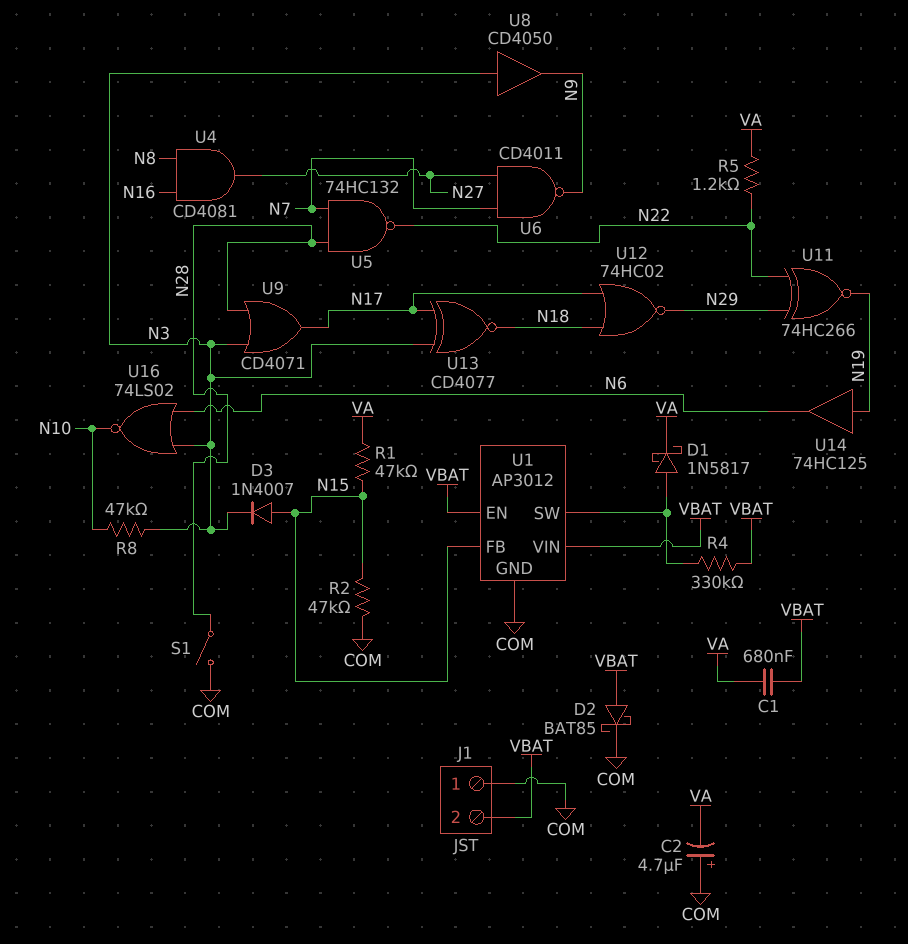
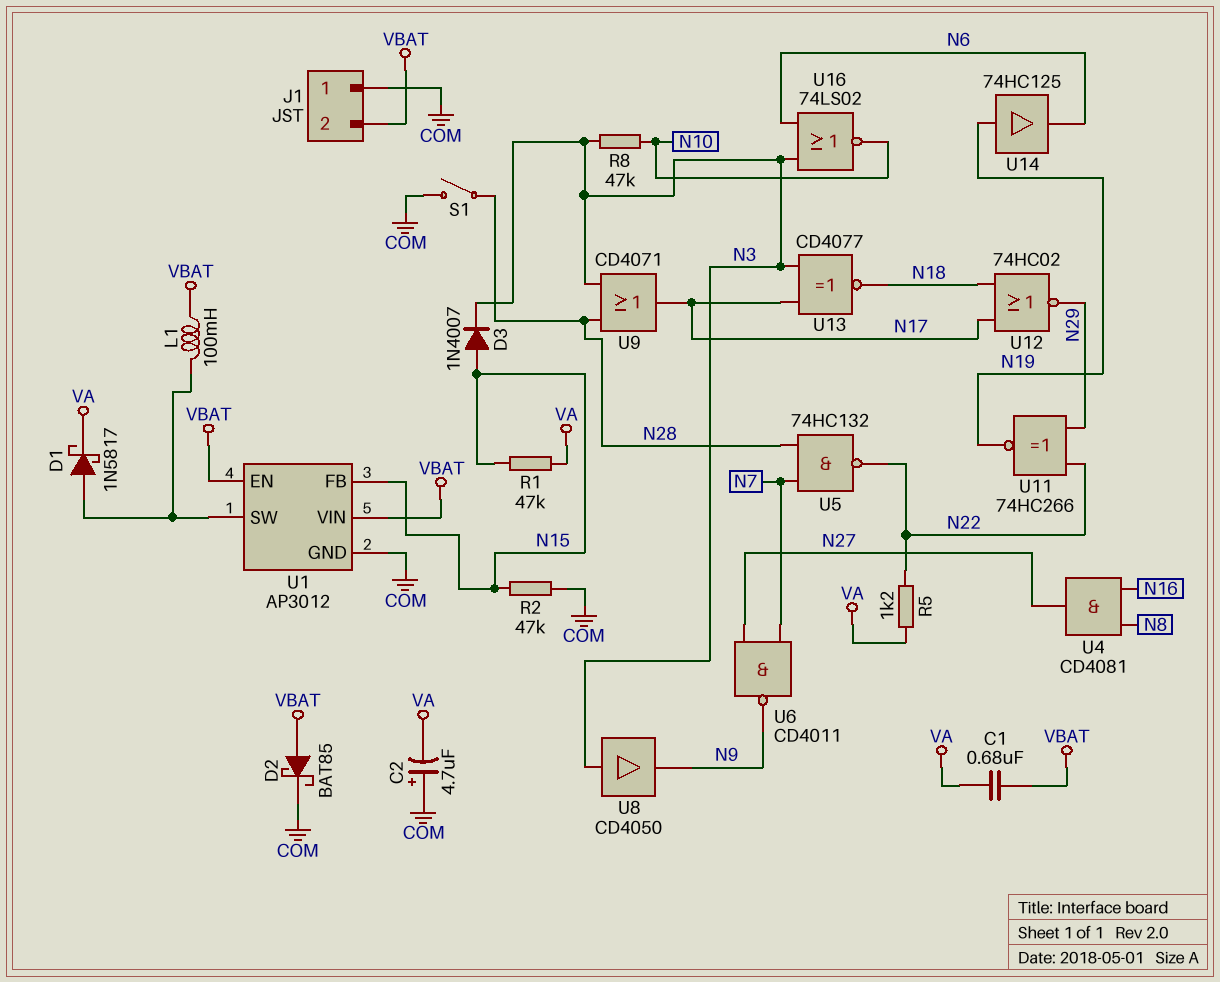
L1: none -> 100mH (U1/SW, VBAT)
R4: 330k (U1/SW, VBAT) -> none

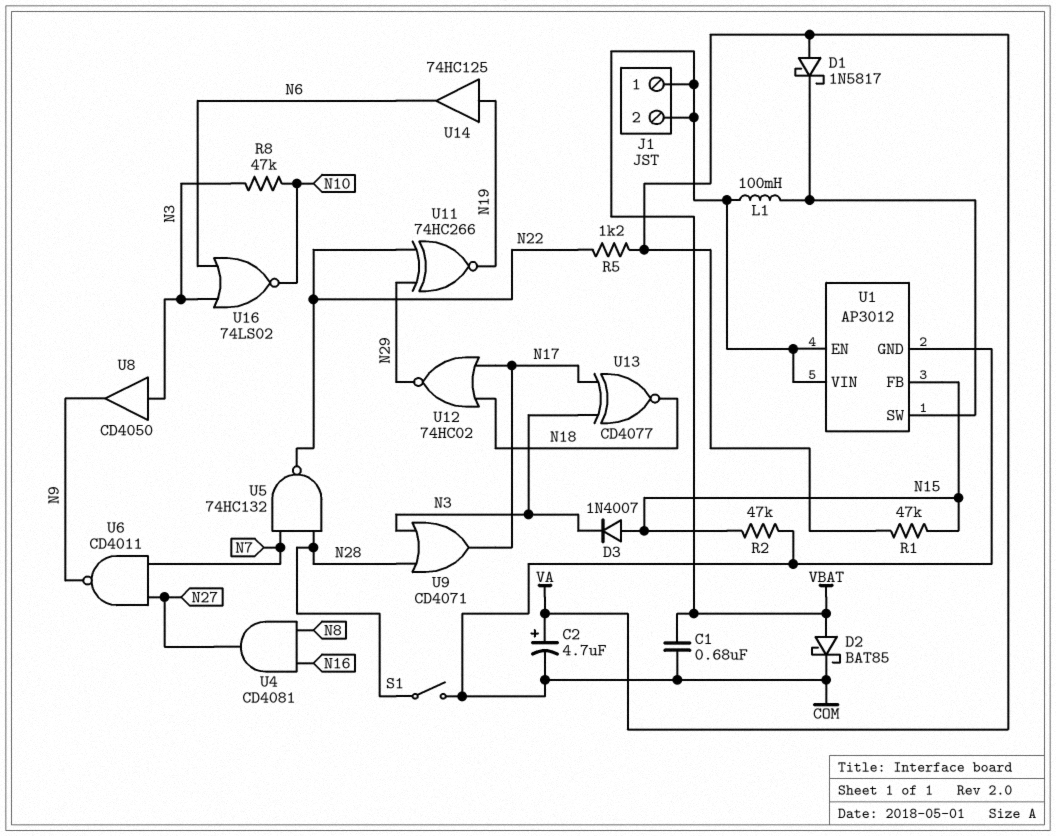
C1: 680nF (VA, VBAT) -> 680nF (COM, VBAT)
C2: 4.7uF (plus COM, minus VA) -> 4.7uF (plus VA, minus COM)
D1: schottky 1N5817 (A U1/SW, K VA) -> schottky 1N5817 (A VA, K U1/SW)
J1 pin 1: COM -> VBAT

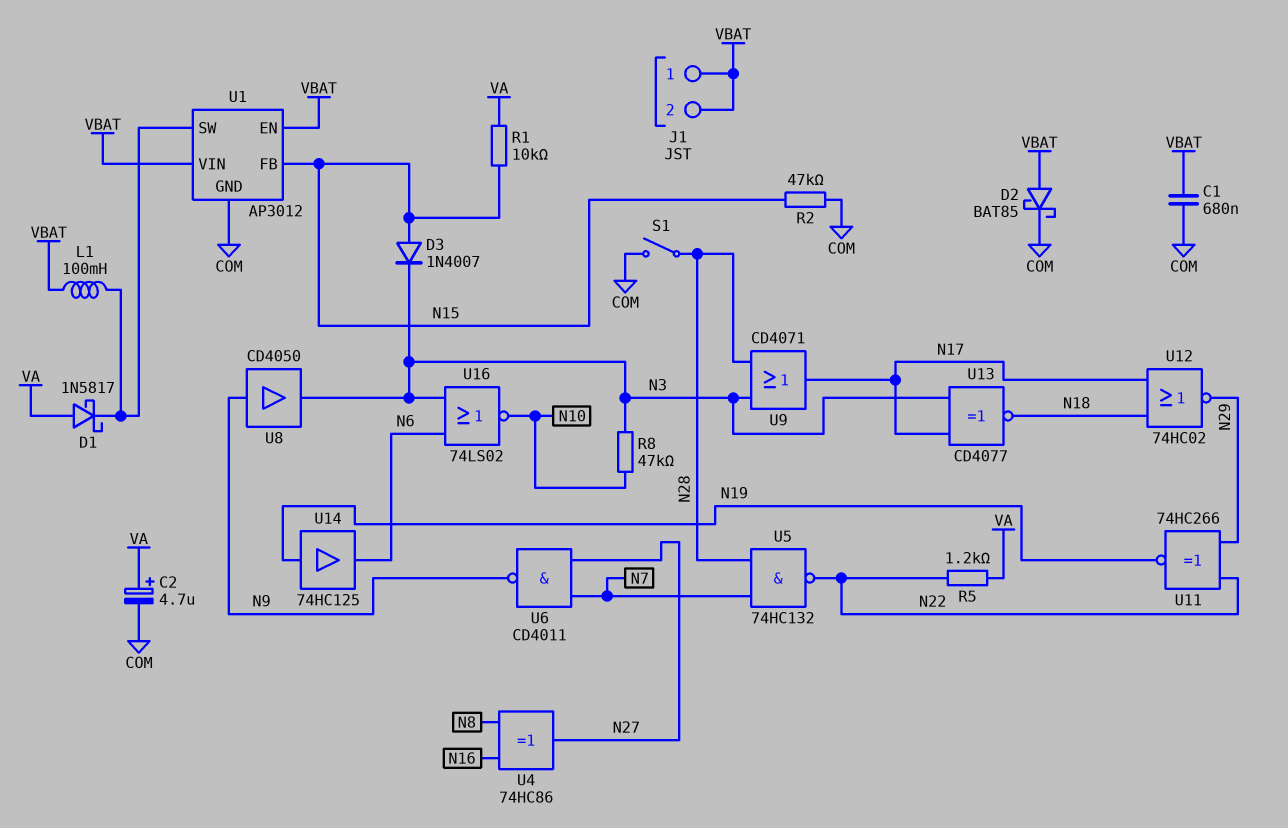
R1: 47k (N15, VA) -> 10k (N15, VA)
U4: AND CD4081 (in N8, in N16, out N27) -> XOR 74HC86 (in N8, in N16, out N27)
U8: buffer CD4050 (in N3, out N9) -> buffer CD4050 (in N9, out N3)

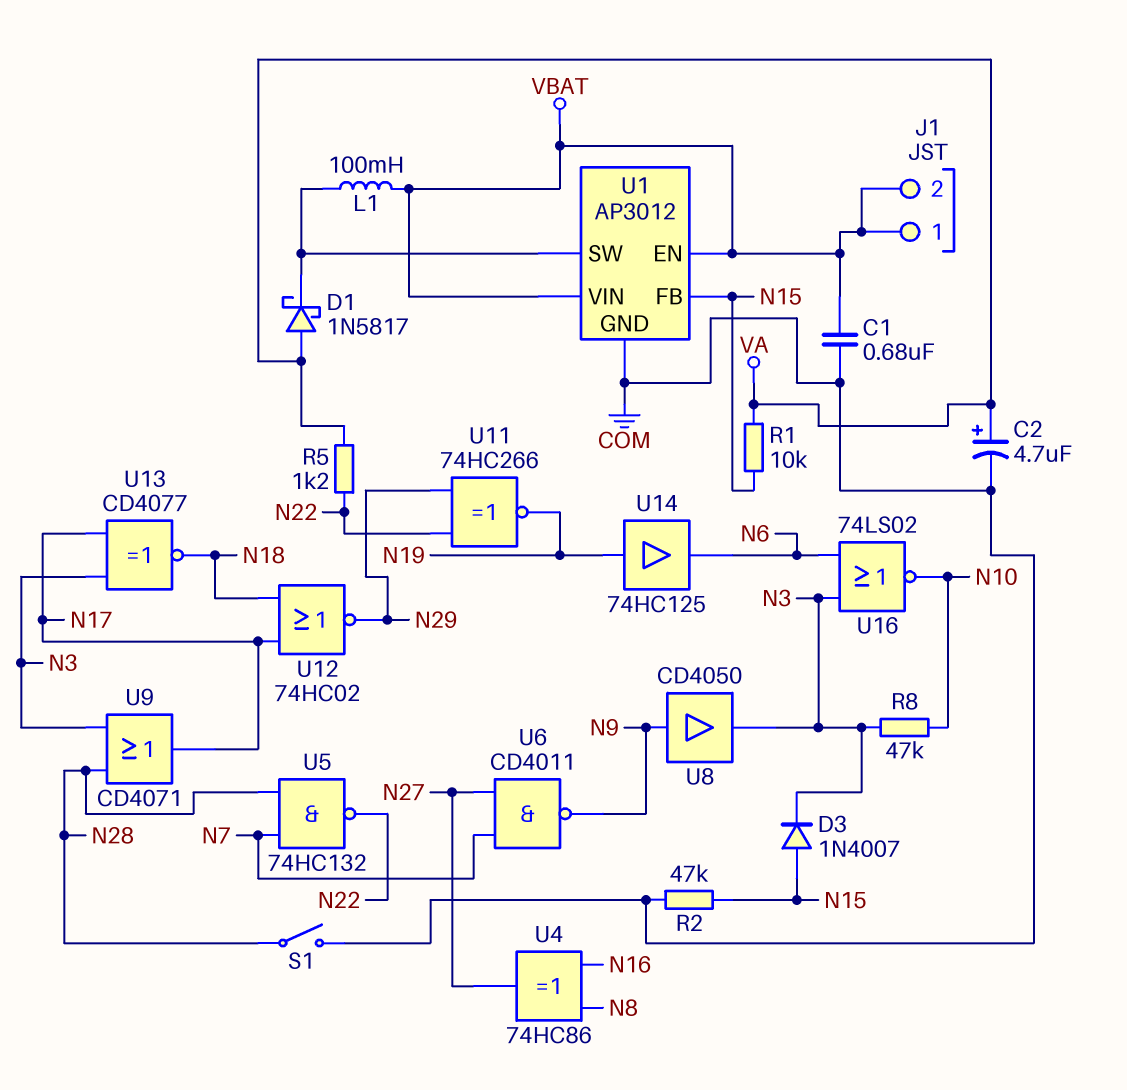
D2: schottky BAT85 (A VBAT, K COM) -> none

